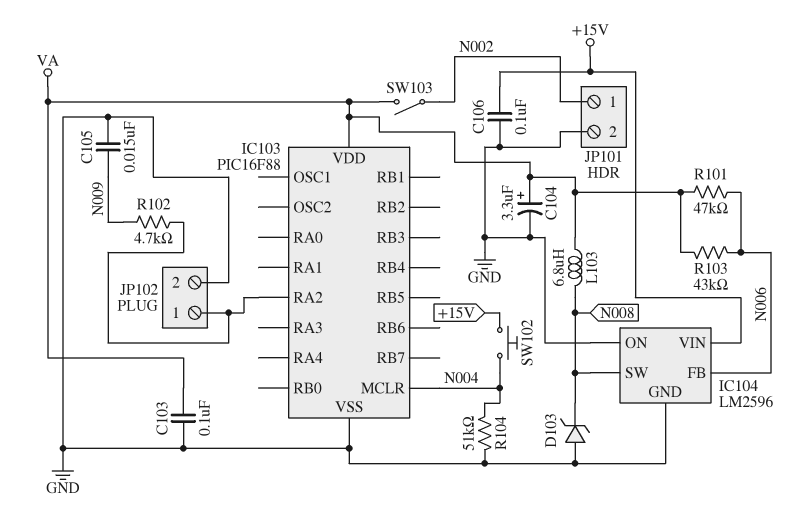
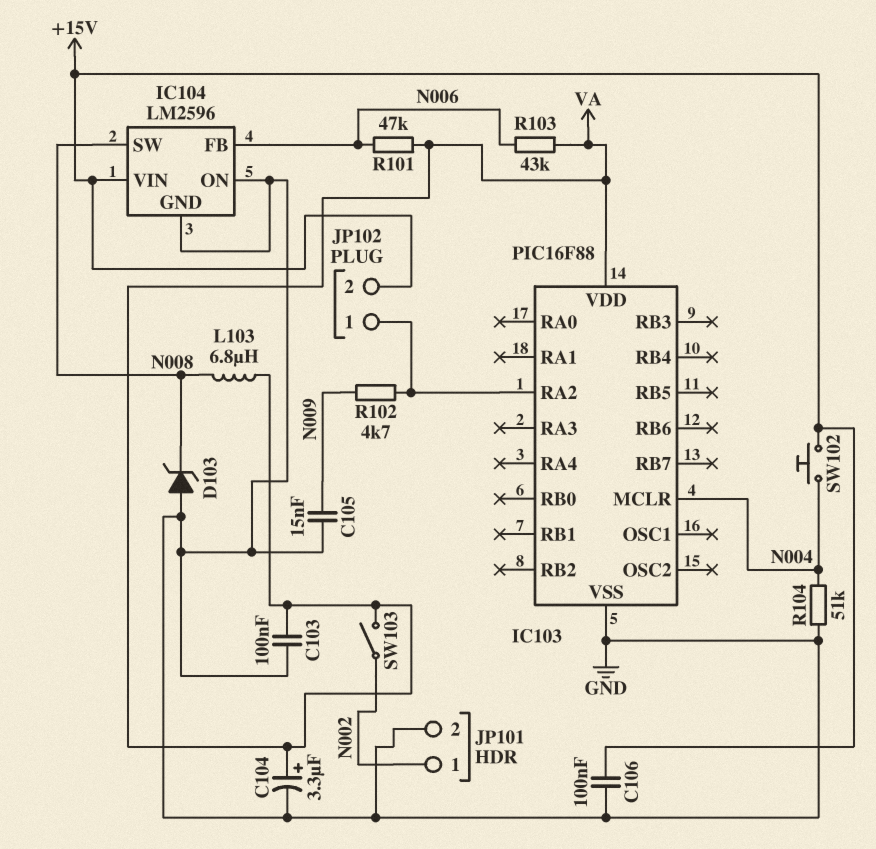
JP102 pin 2: GND -> +15V

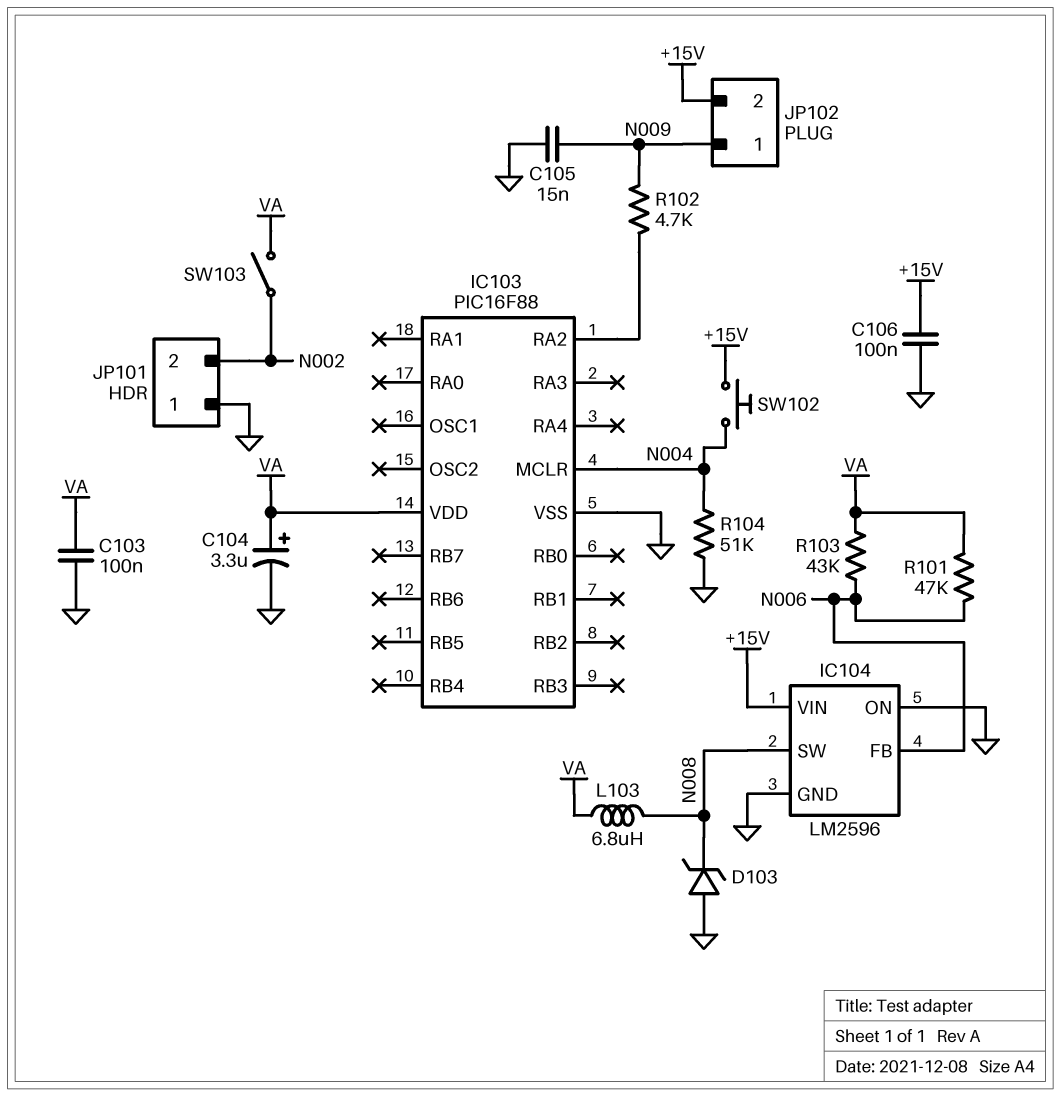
JP101 pin 1: N002 -> GND
JP101 pin 2: GND -> N002
JP102 pin 1: IC103/RA2 -> N009

